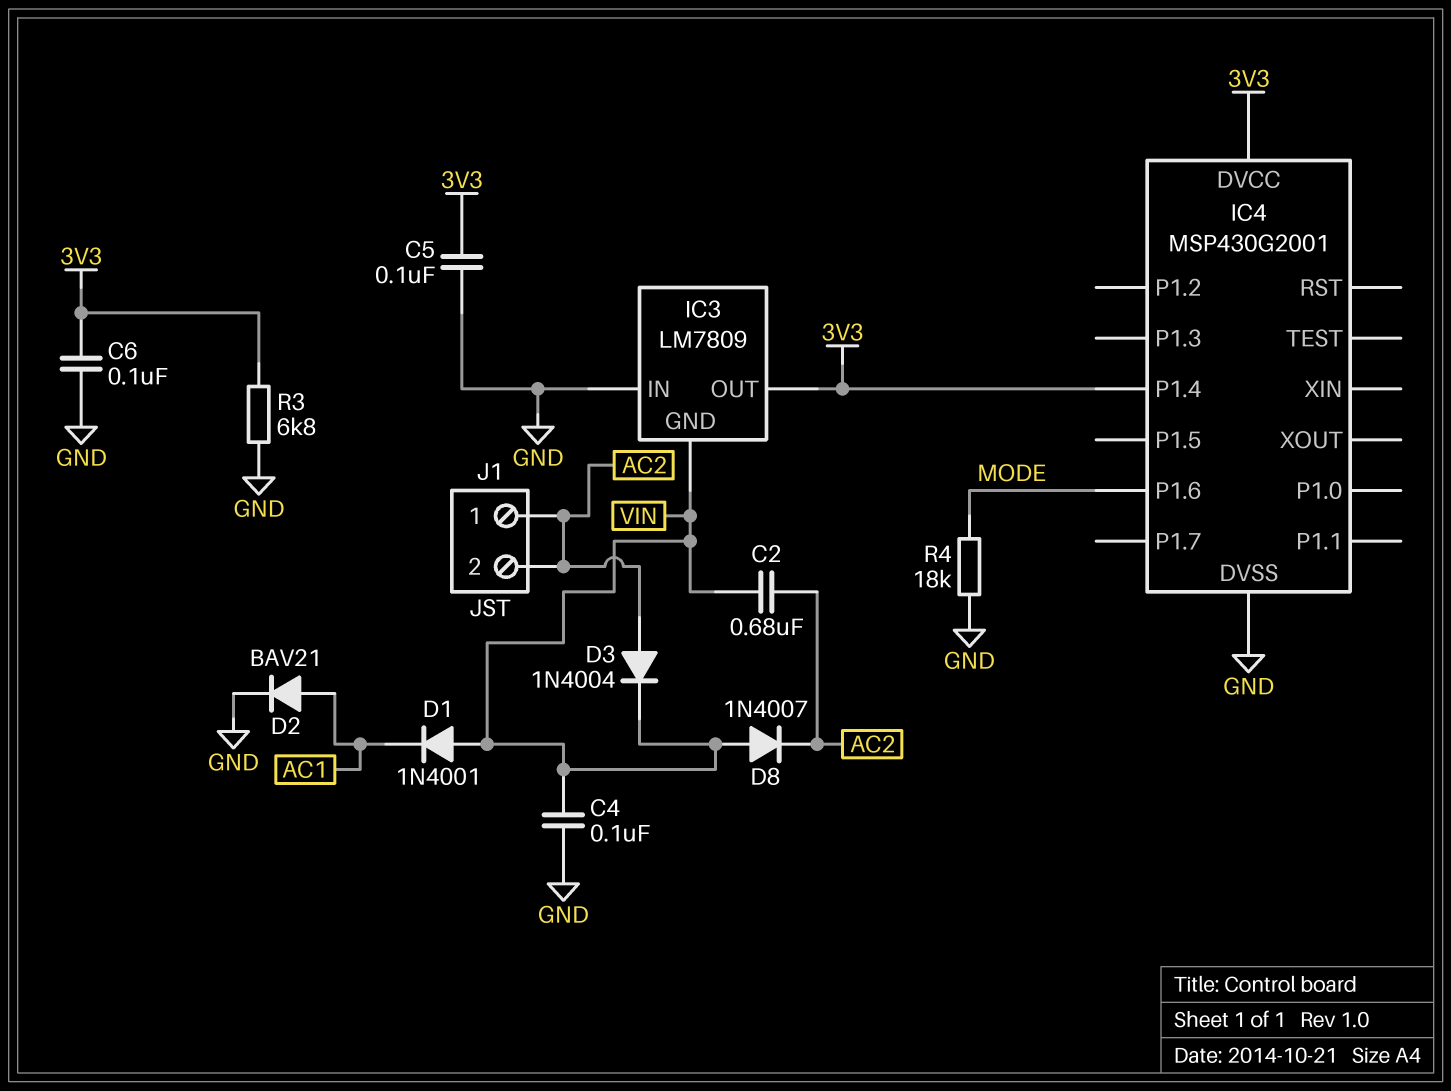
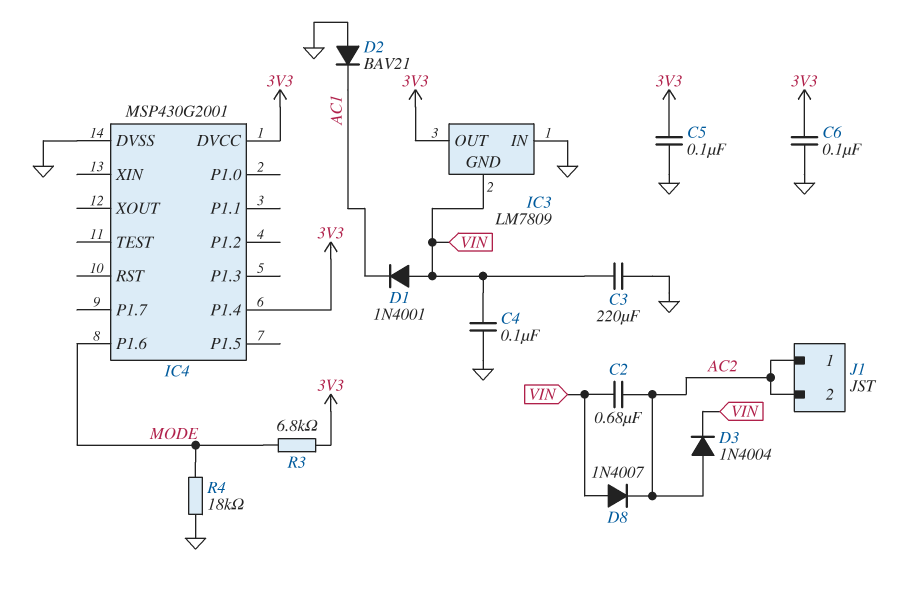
C3: none -> 220uF (GND, VIN)
D2: diode BAV21 (A AC1, K GND) -> diode BAV21 (A GND, K AC1)
R3: 6.8k (3V3, GND) -> 6.8k (3V3, MODE)

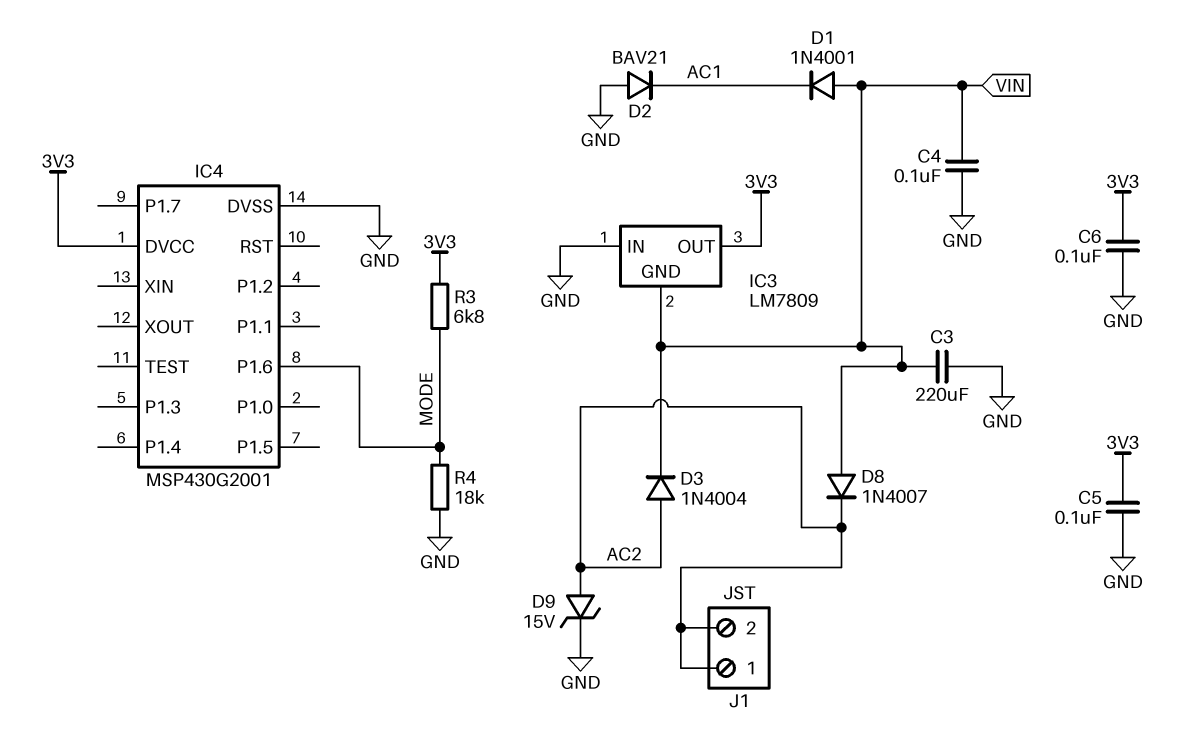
C2: 680nF (AC2, VIN) -> none
D9: none -> zener 15V (A AC2, K GND)
IC4 pin P1.4: 3V3 -> none

